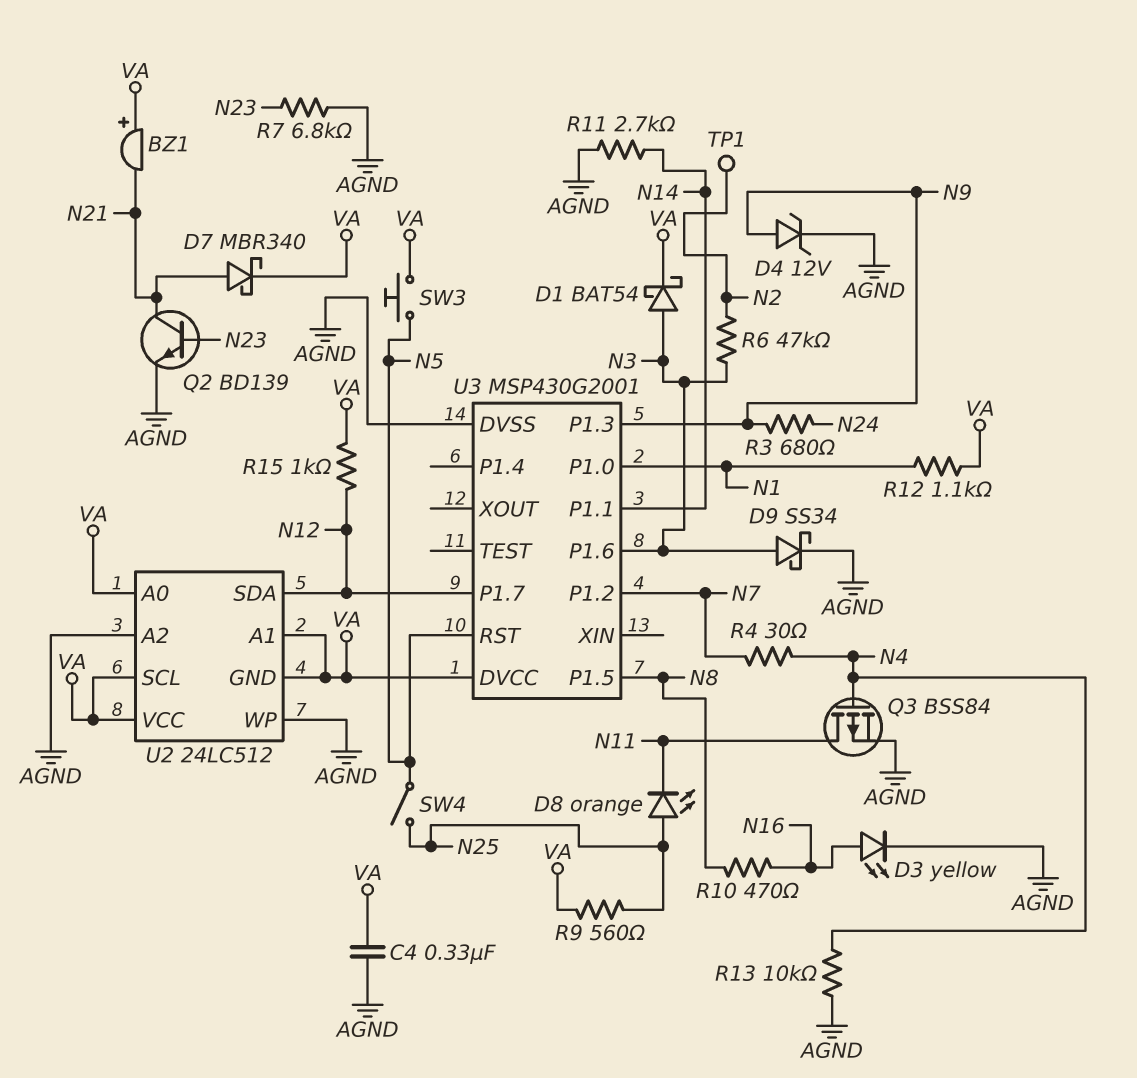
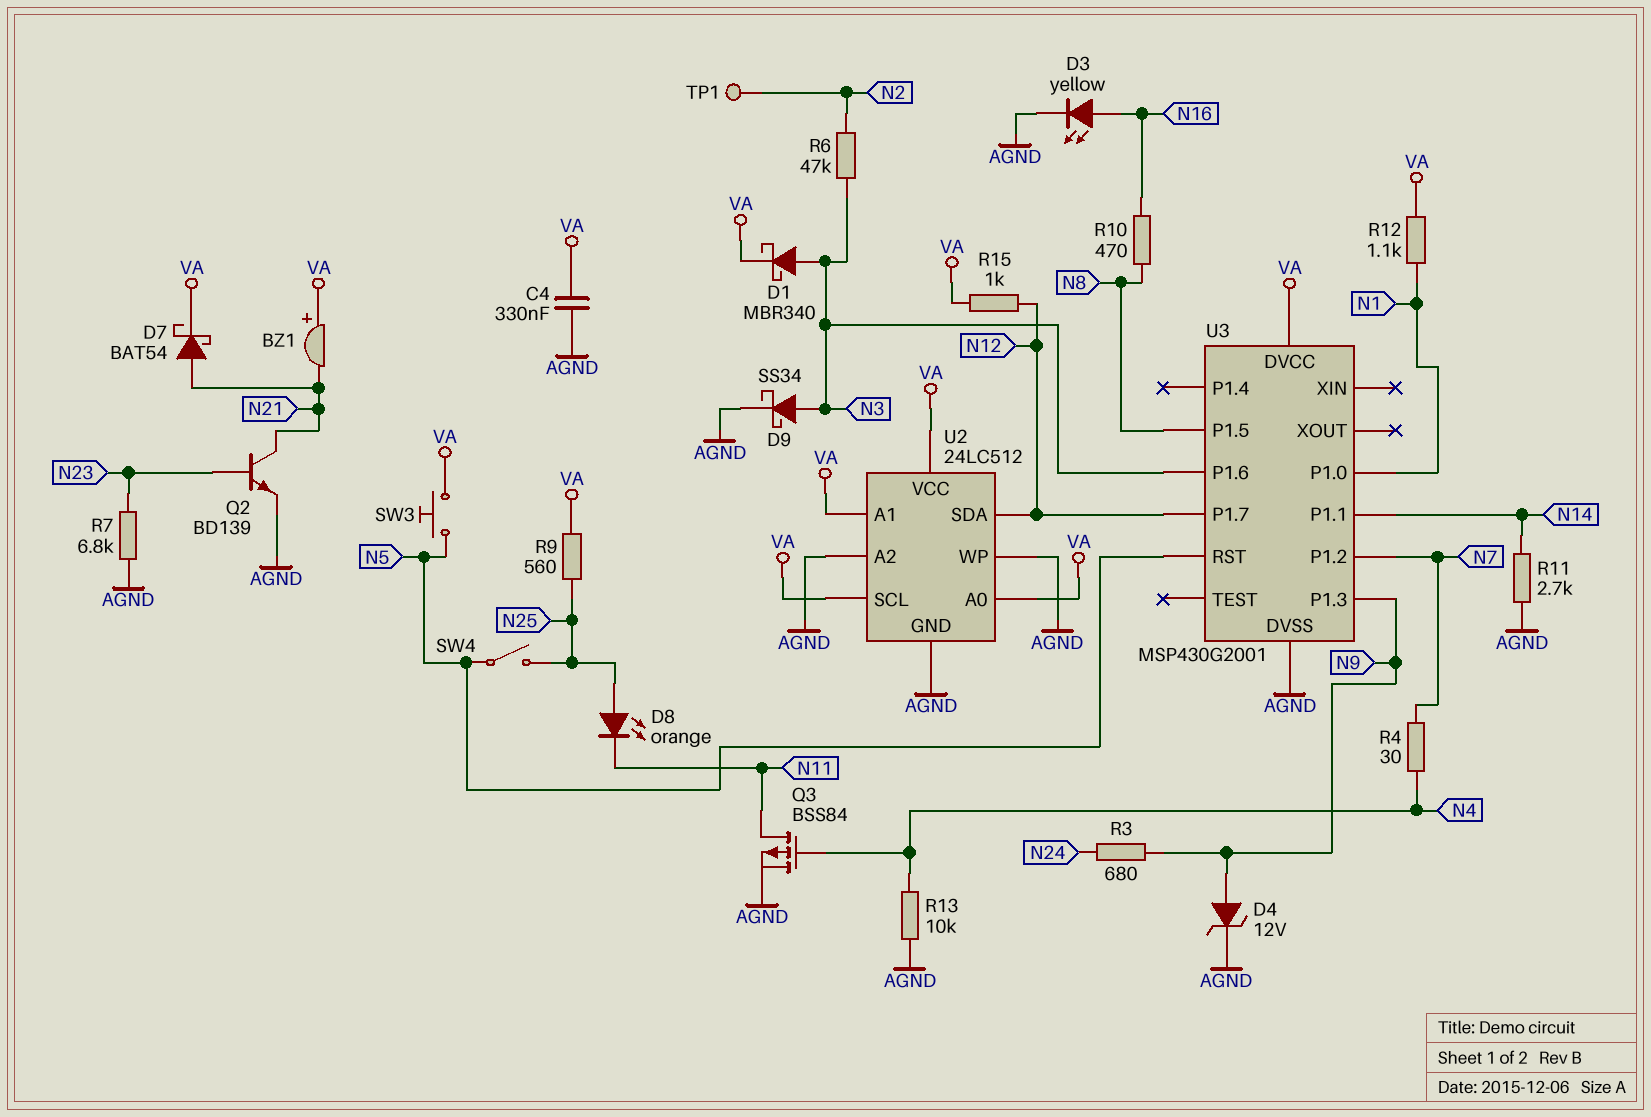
D1: schottky BAT54 (A N3, K VA) -> schottky MBR340 (A N3, K VA)
D7: schottky MBR340 (A N21, K VA) -> schottky BAT54 (A N21, K VA)
U2 pin GND: VA -> AGND

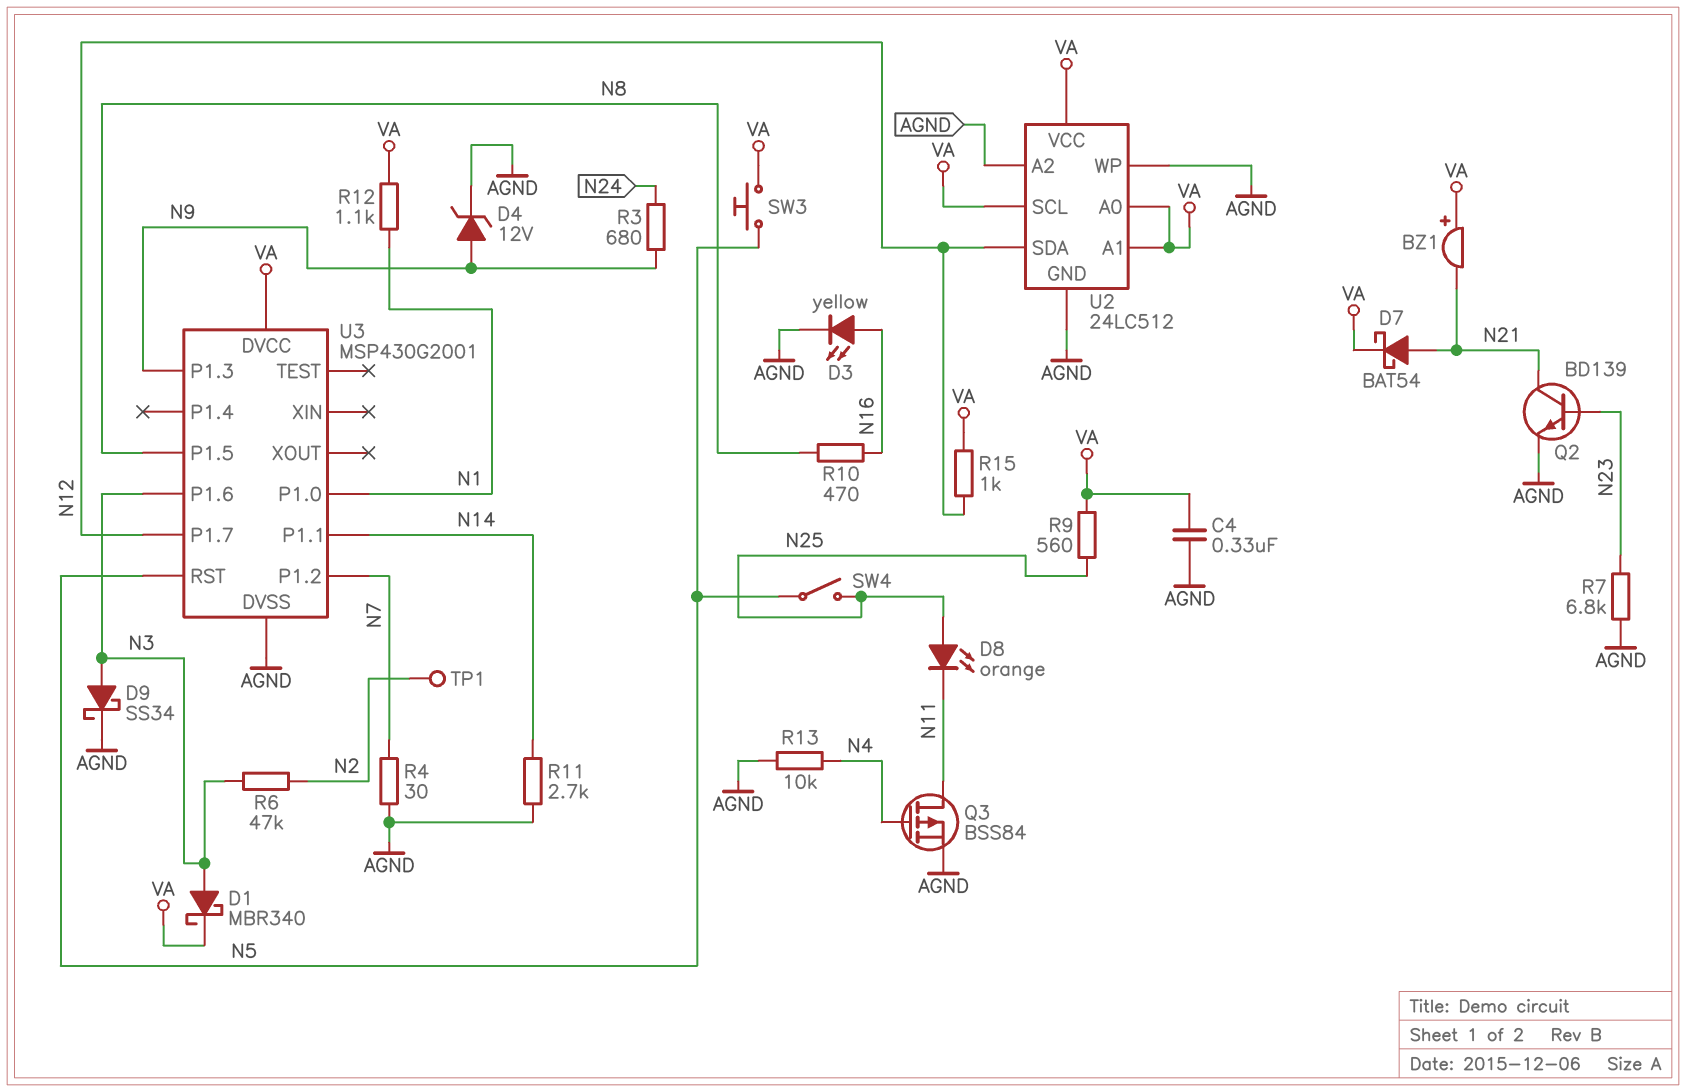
R4: 30 (N4, N7) -> 30 (AGND, N7)

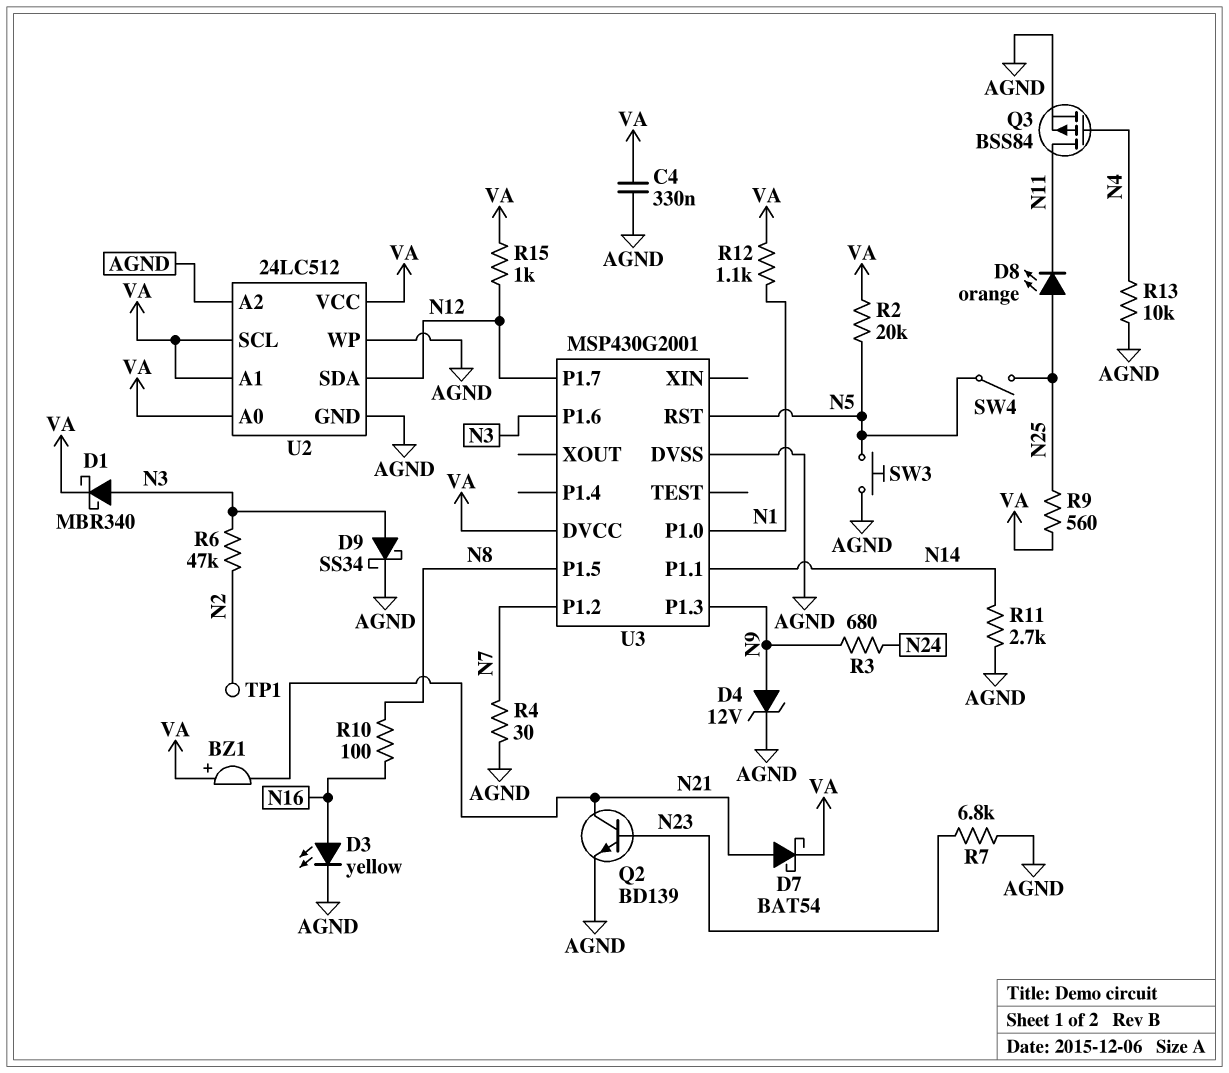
R2: none -> 20k (N5, VA)
R10: 470 (N8, N16) -> 100 (N8, N16)
SW3: button (N5, VA) -> button (AGND, N5)

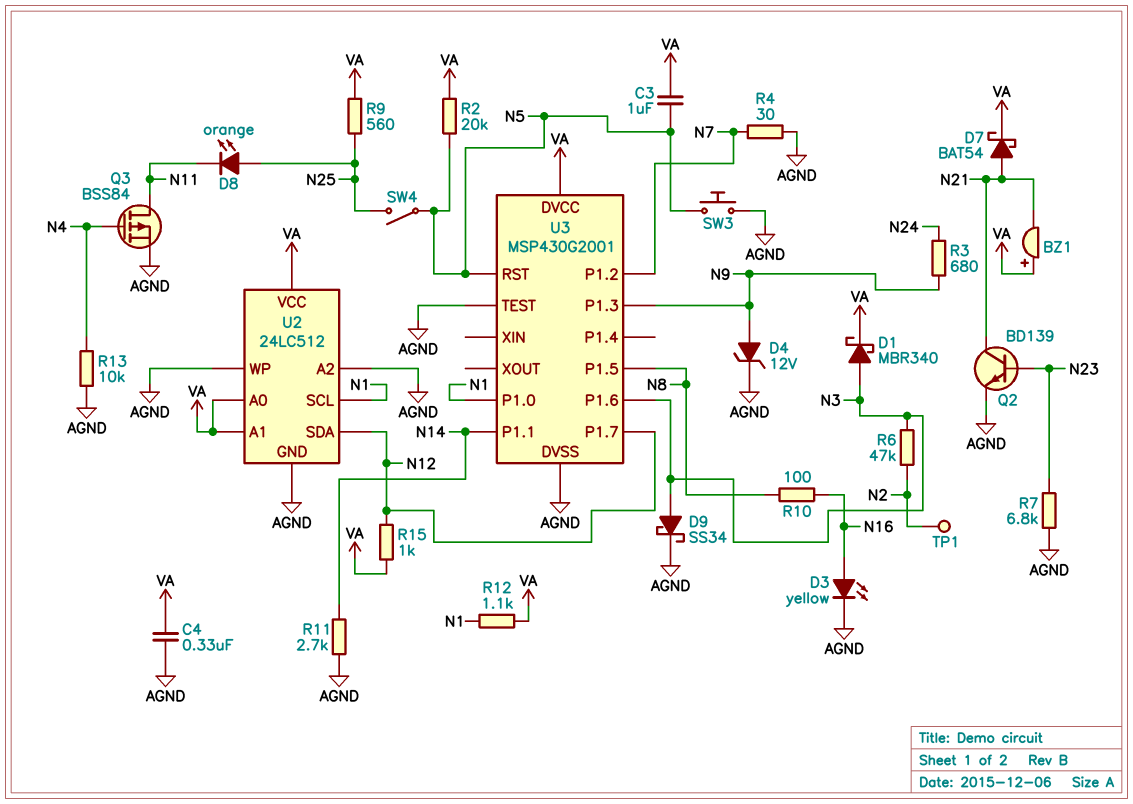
C3: none -> 1uF (N5, VA)
U2 pin SCL: VA -> N1
U3 pin TEST: none -> AGND

